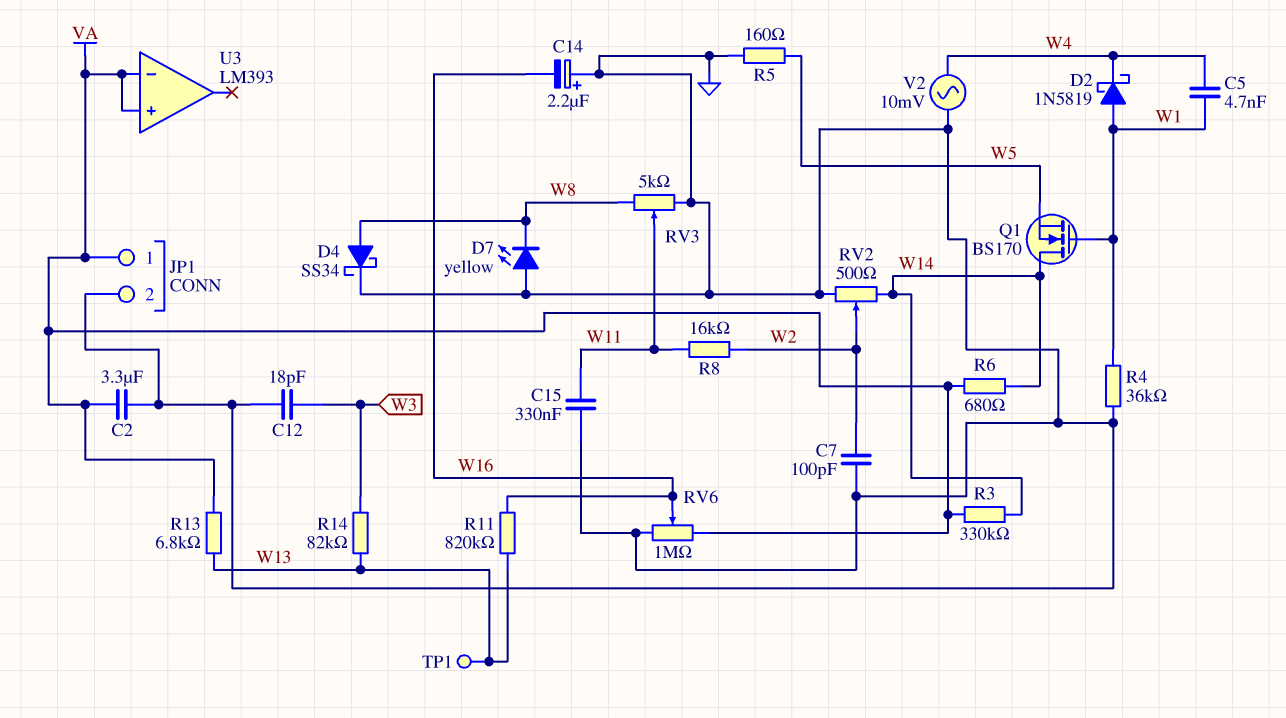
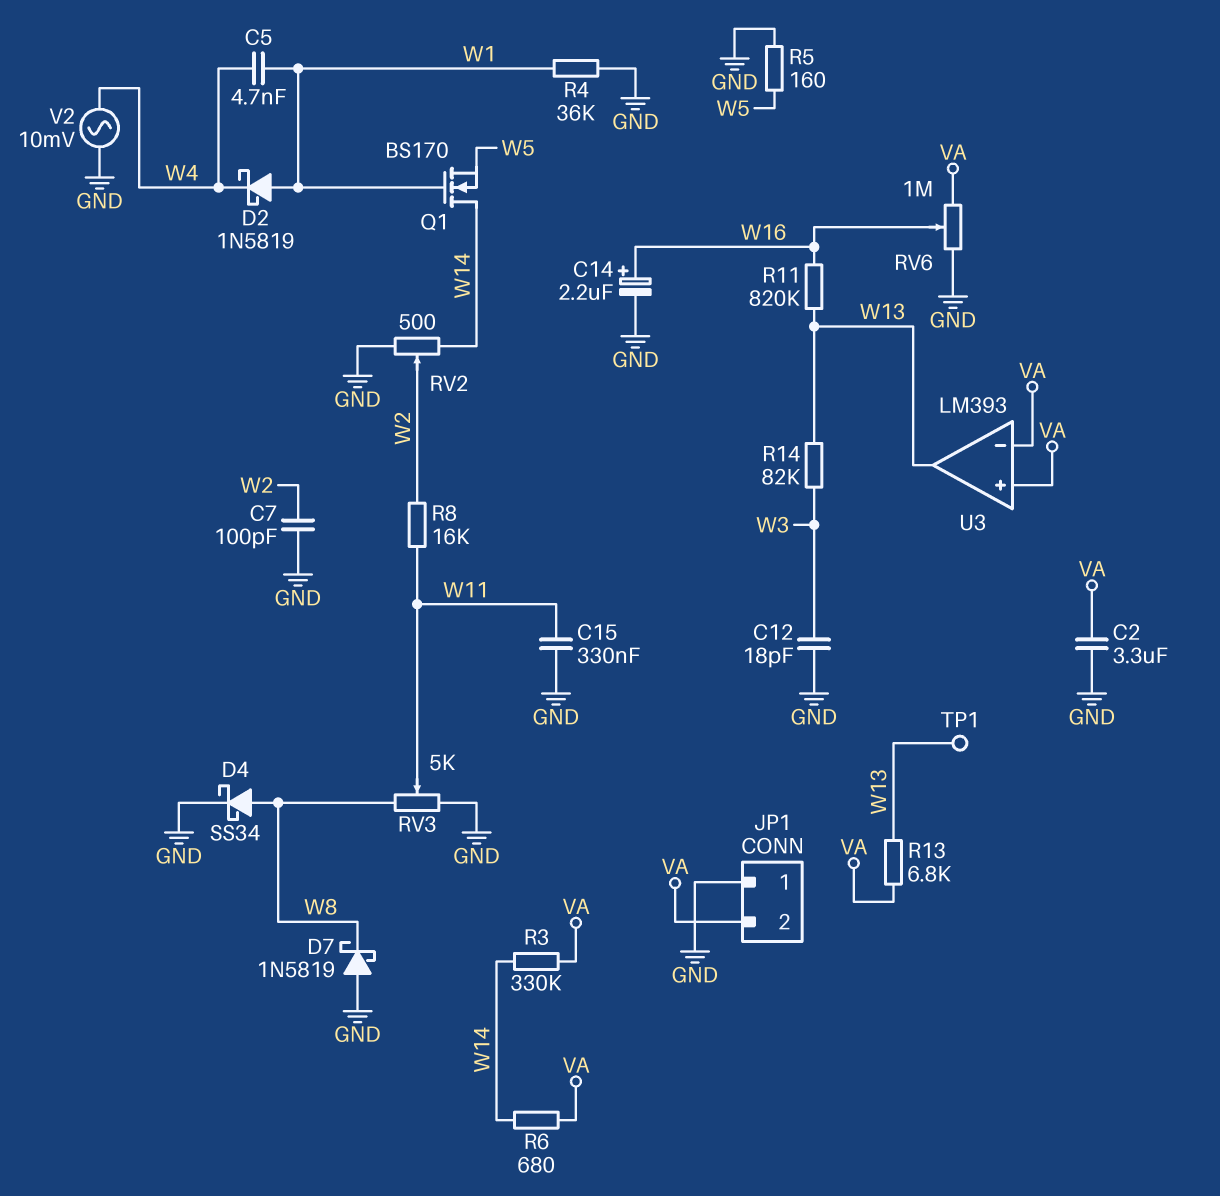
C14: 2.2uF (plus GND, minus W16) -> 2.2uF (plus W16, minus GND)
D7: LED yellow (A GND, K W8) -> schottky 1N5819 (A GND, K W8)
JP1 pin 1: VA -> GND
JP1 pin 2: GND -> VA
U3 pin out: none -> W13

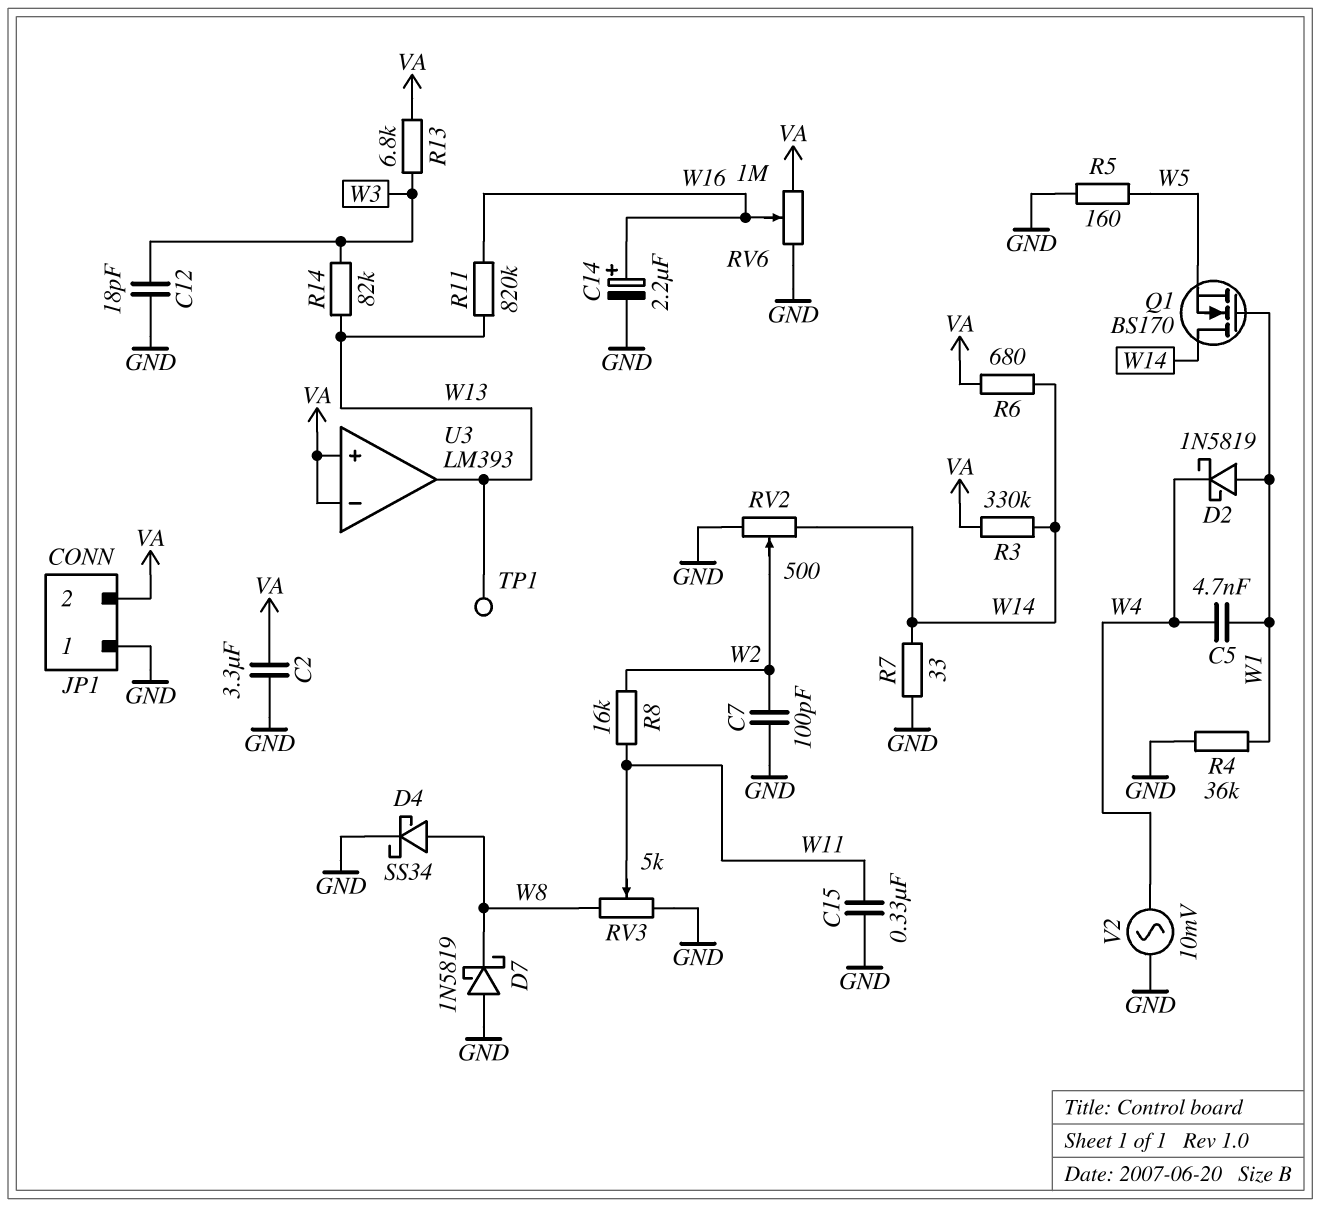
R7: none -> 33 (GND, W14)
R13: 6.8k (VA, W13) -> 6.8k (VA, W3)

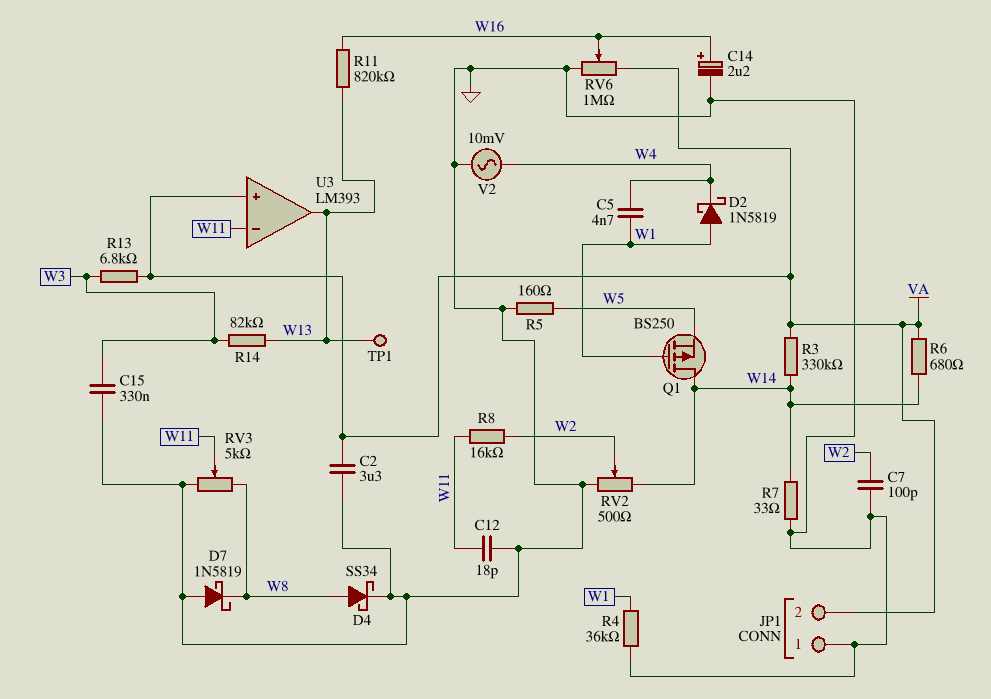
C12: 18pF (GND, W3) -> 18pF (GND, W11)
C15: 330nF (GND, W11) -> 330nF (GND, W3)
Q1: NMOS BS170 (G W1, D W14, S W5) -> PMOS BS250 (G W1, D W14, S W5)
U3 pin in-: VA -> W11

